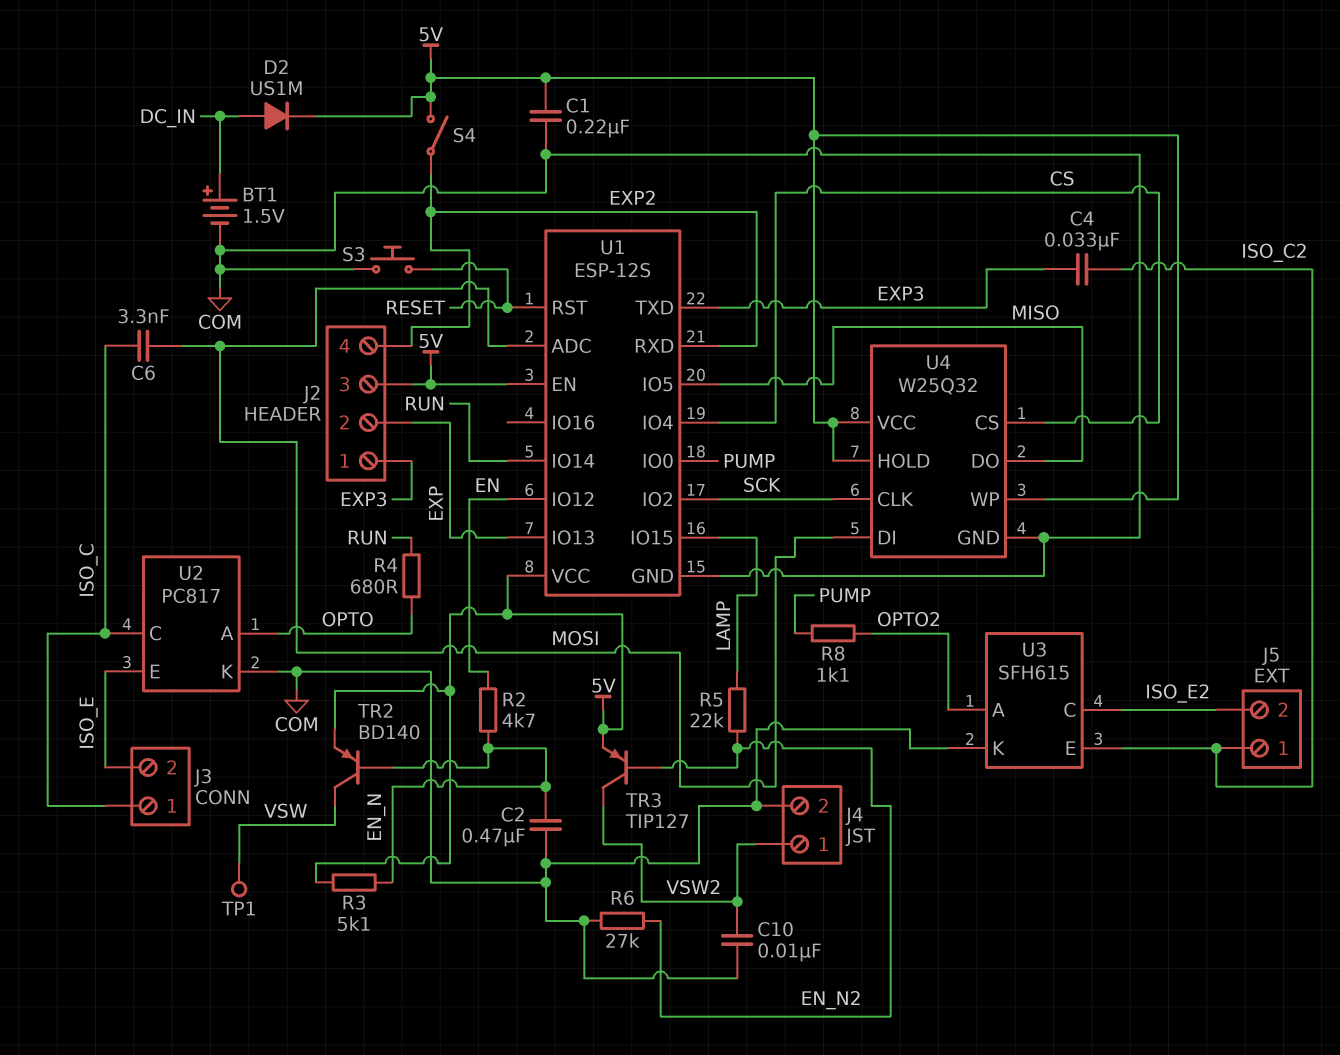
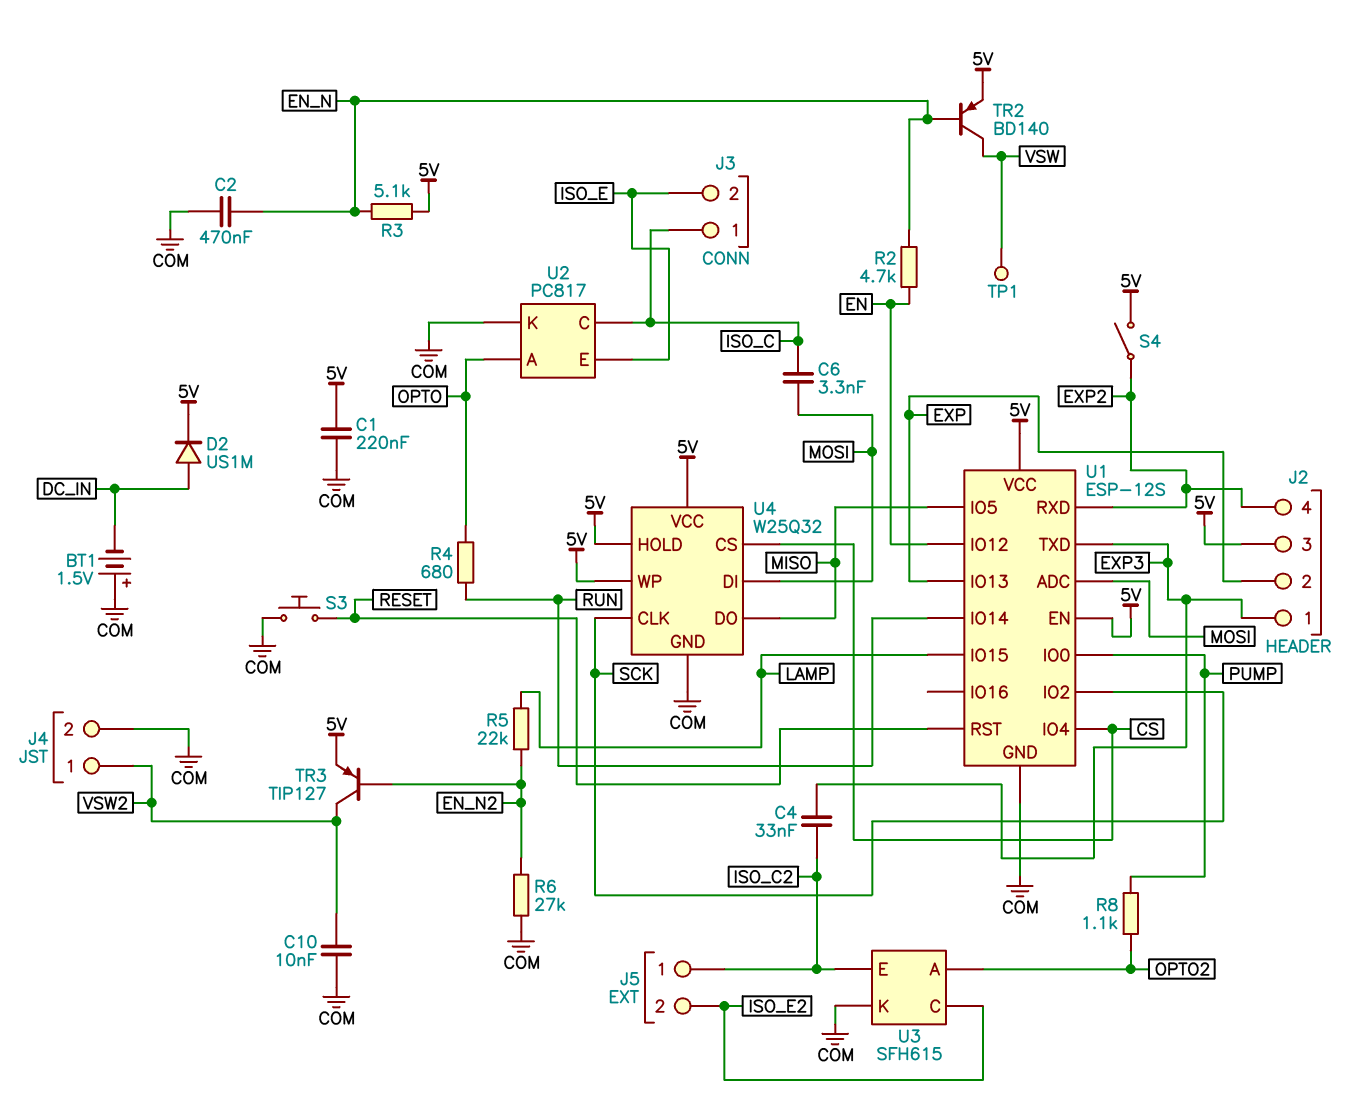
BT1: 1.5V (plus DC_IN, minus COM) -> 1.5V (plus COM, minus DC_IN)

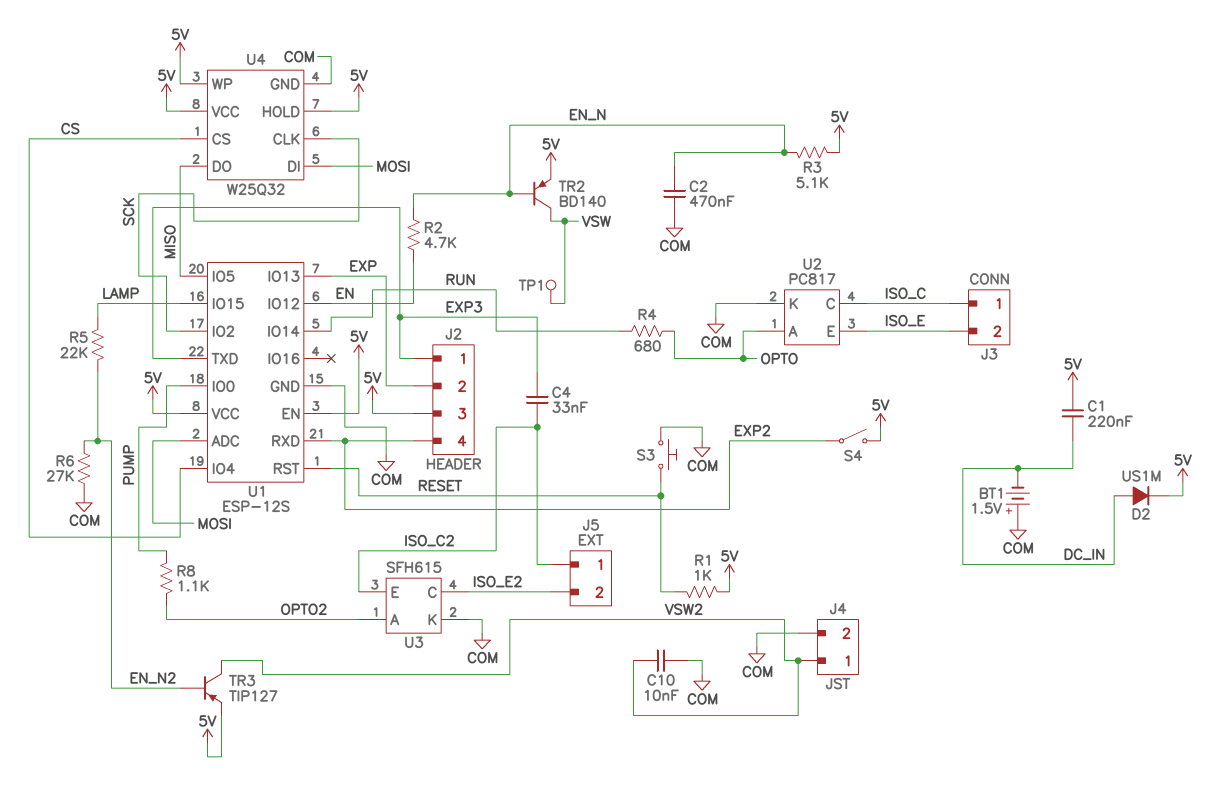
C1: 220nF (5V, COM) -> 220nF (5V, DC_IN)
C6: 3.3nF (ISO_C, MOSI) -> none
R1: none -> 1k (5V, RESET)

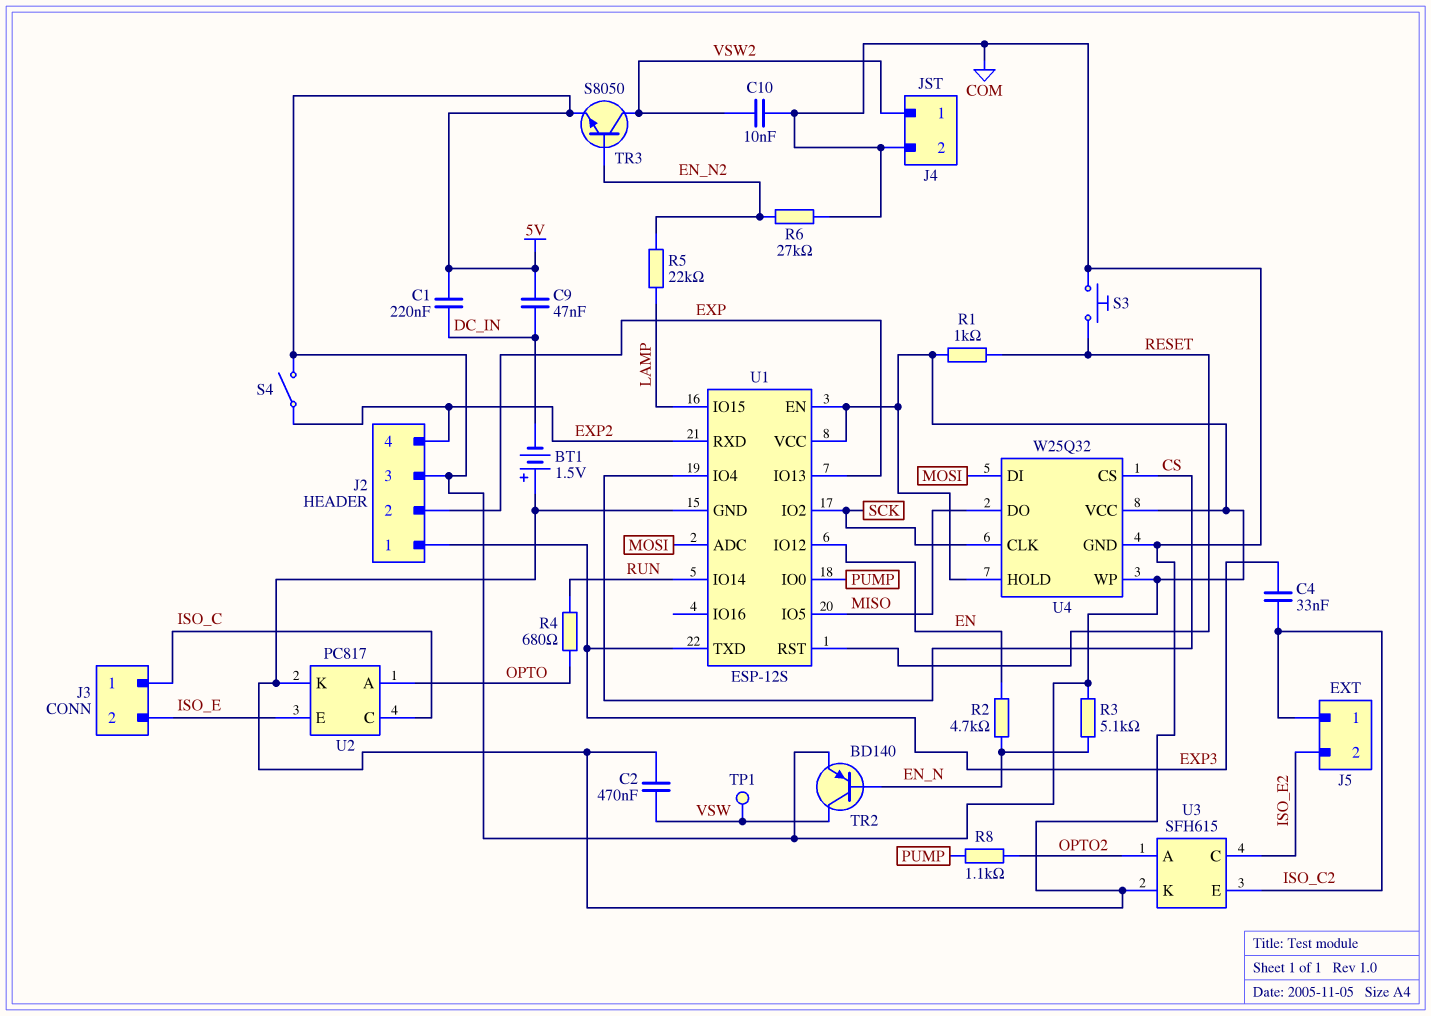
C2: 470nF (COM, EN_N) -> 470nF (COM, VSW)
C9: none -> 47nF (5V, DC_IN)
D2: diode US1M (A DC_IN, K 5V) -> none
TR3: PNP TIP127 (B EN_N2, C VSW2, E 5V) -> NPN S8050 (B EN_N2, C VSW2, E 5V)

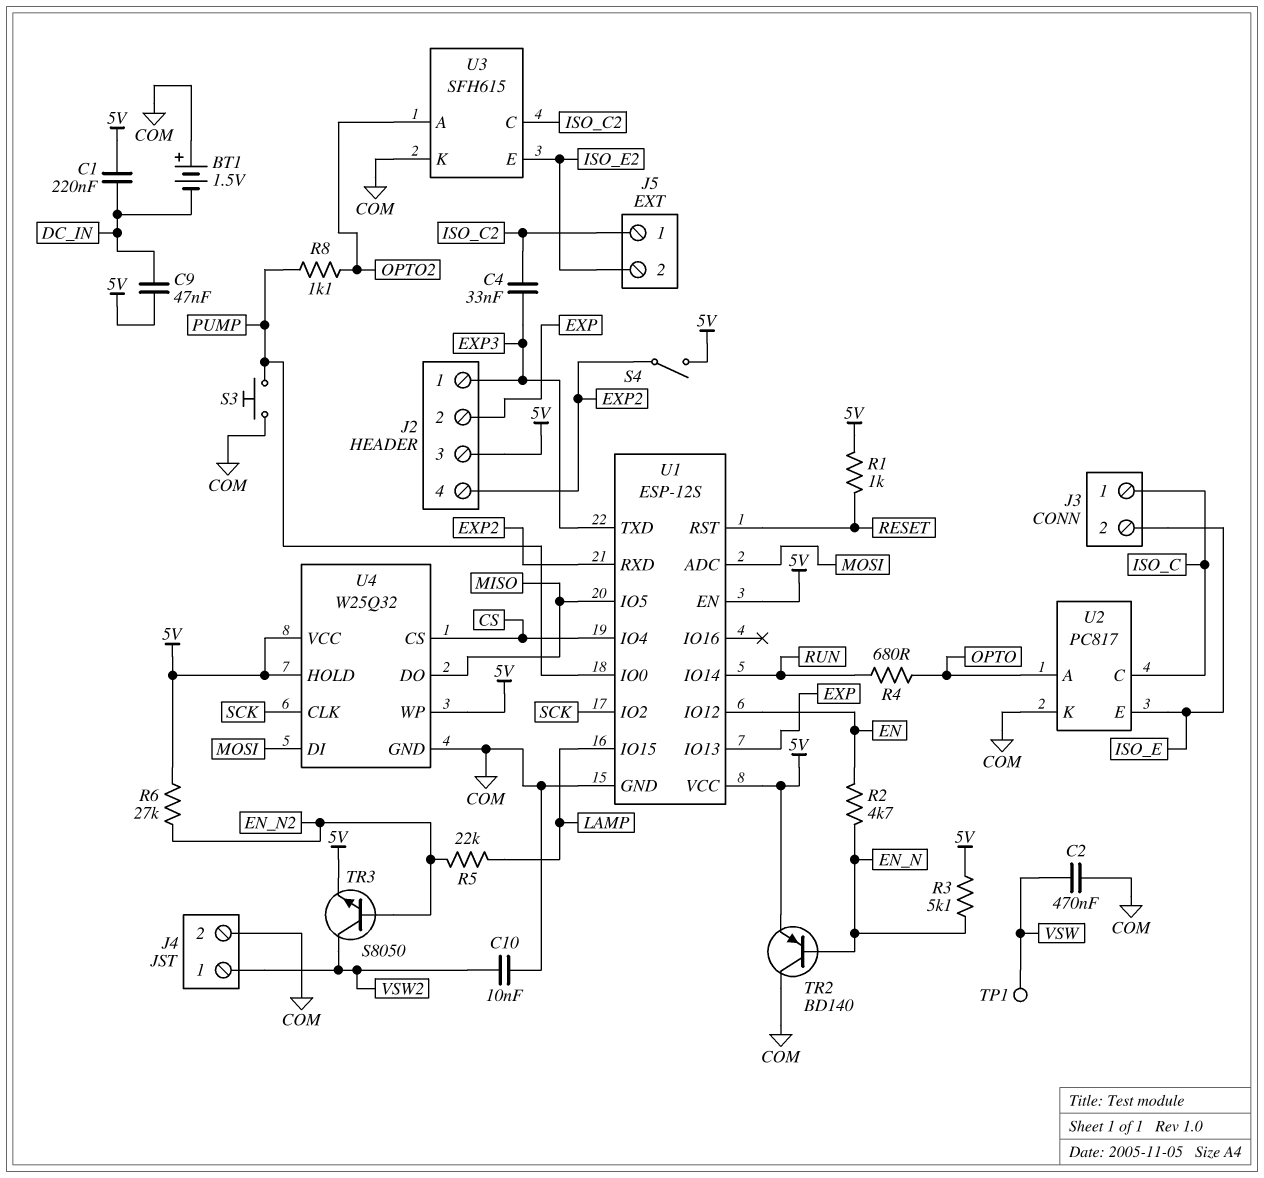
R6: 27k (COM, EN_N2) -> 27k (5V, EN_N2)
S3: button (COM, RESET) -> button (COM, PUMP)
TR2: PNP BD140 (B EN_N, C VSW, E 5V) -> PNP BD140 (B EN_N, C COM, E 5V)
U3 pin C: ISO_E2 -> ISO_C2
U3 pin E: ISO_C2 -> ISO_E2

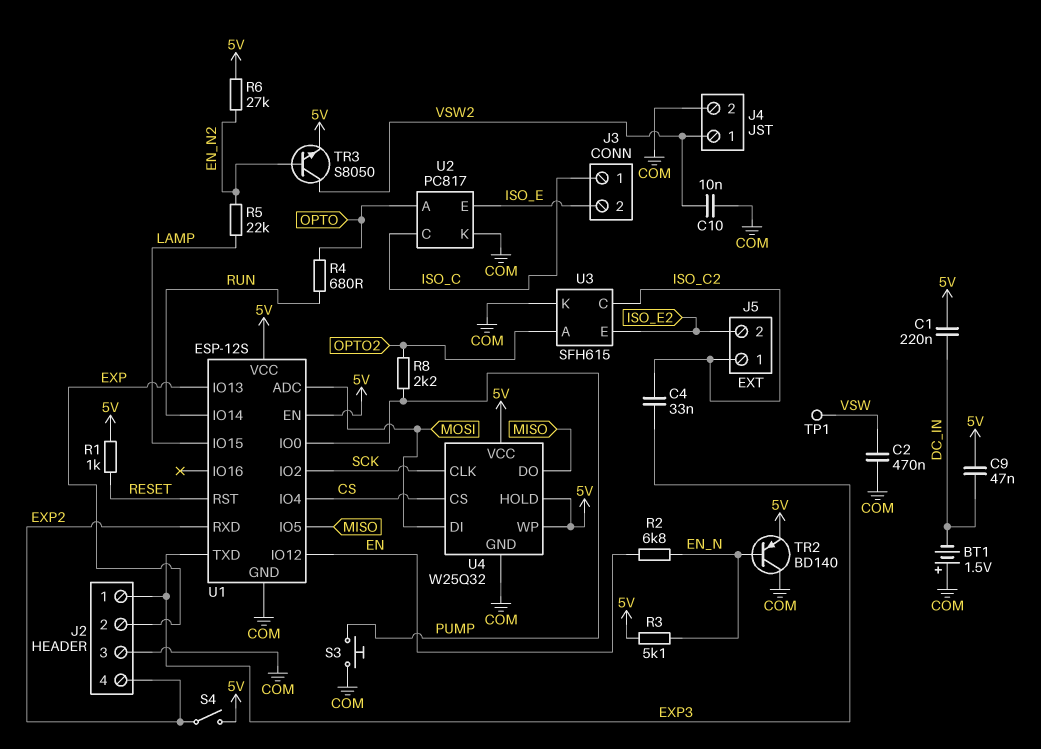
J2 pin 3: 5V -> COM
R2: 4.7k (EN, EN_N) -> 6.8k (EN, EN_N)
R8: 1.1k (OPTO2, PUMP) -> 2.2k (OPTO2, PUMP)

